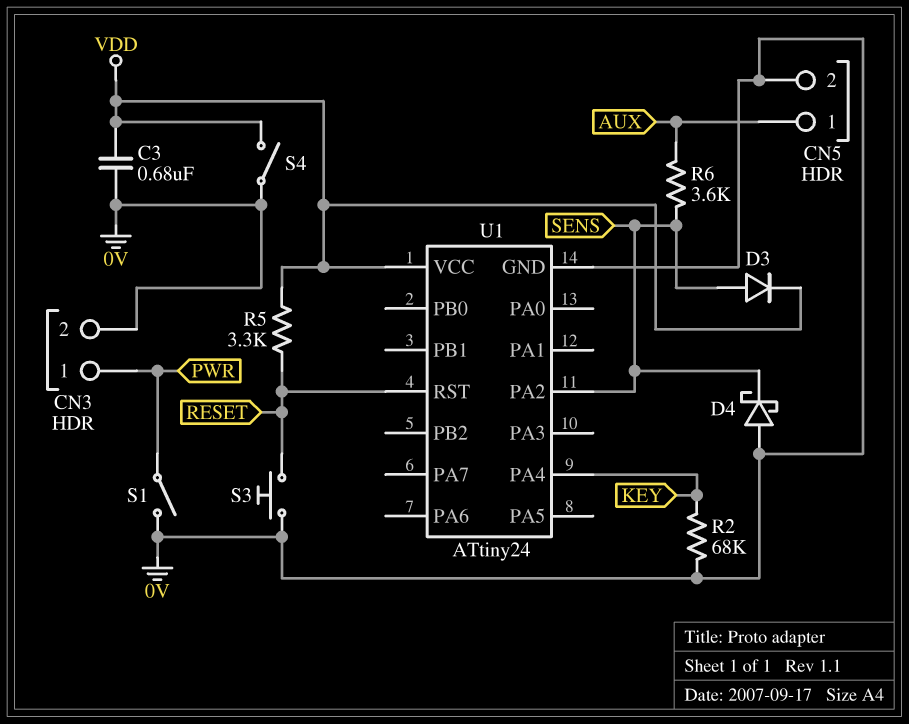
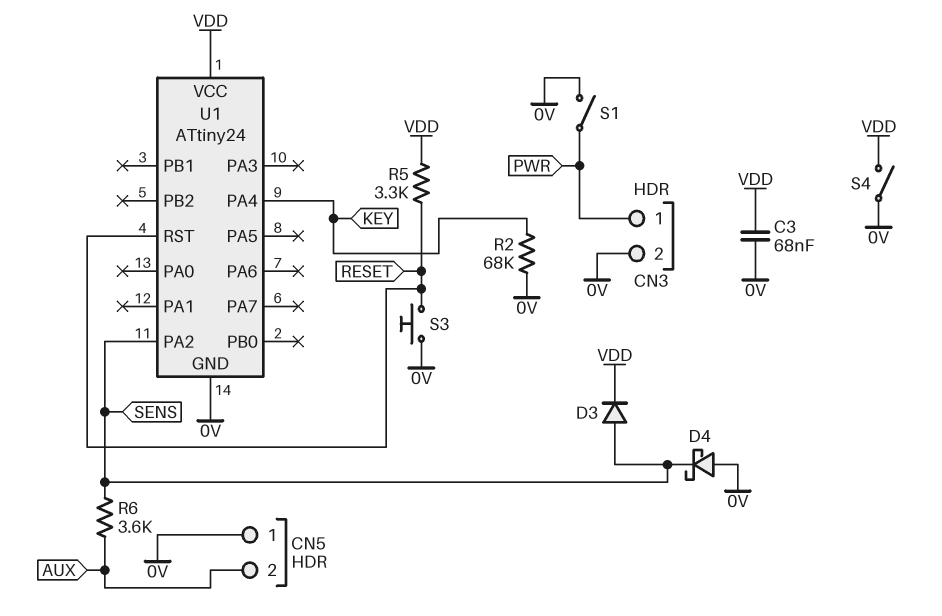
C3: 680nF (0V, VDD) -> 68nF (0V, VDD)
CN5 pin 1: AUX -> 0V
CN5 pin 2: 0V -> AUX

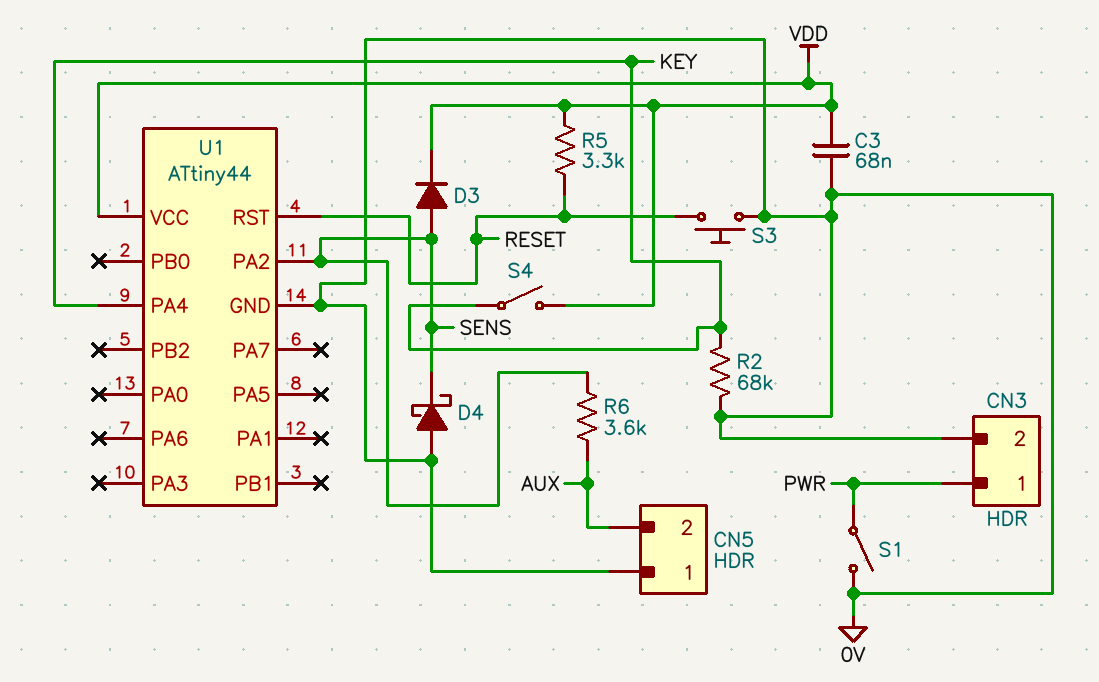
S4: switch (0V, VDD) -> switch (KEY, VDD)
U1: ATtiny24 -> ATtiny44

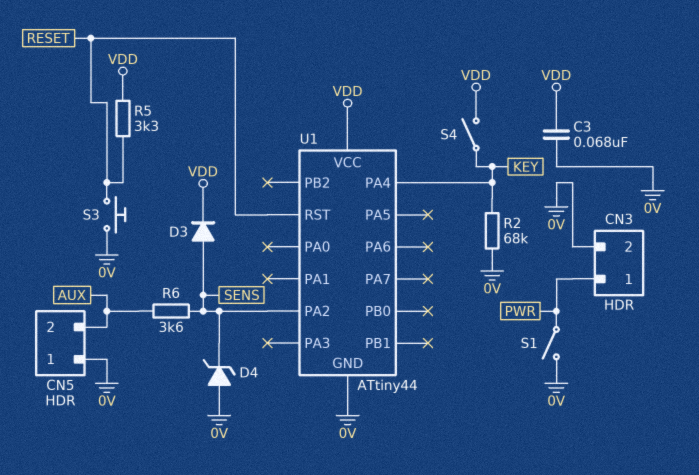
D4: schottky (A 0V, K SENS) -> zener (A 0V, K SENS)

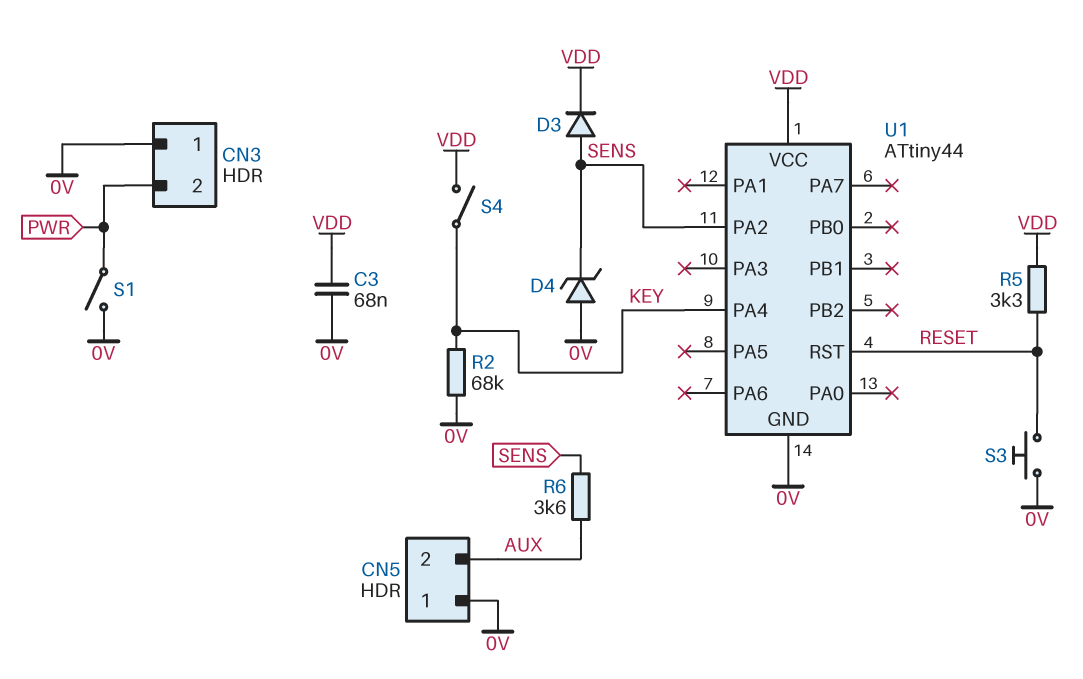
CN3 pin 1: PWR -> 0V
CN3 pin 2: 0V -> PWR

